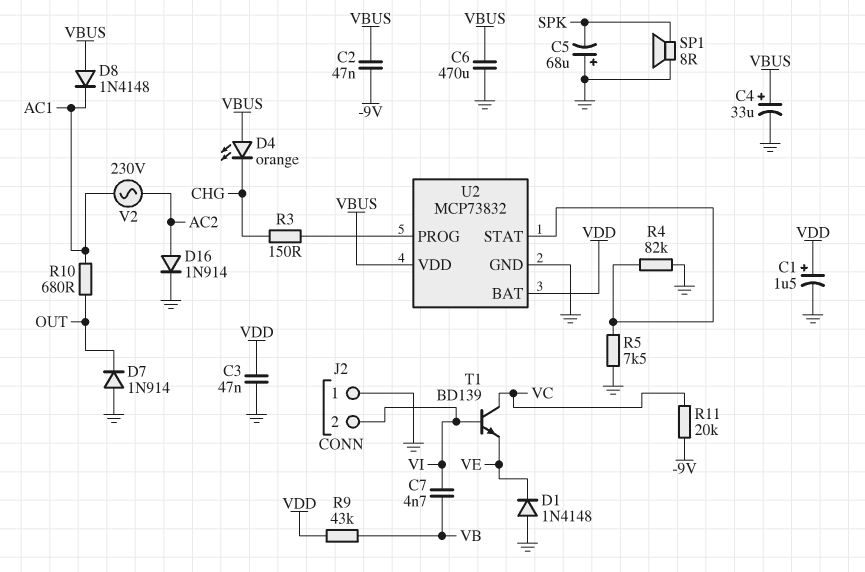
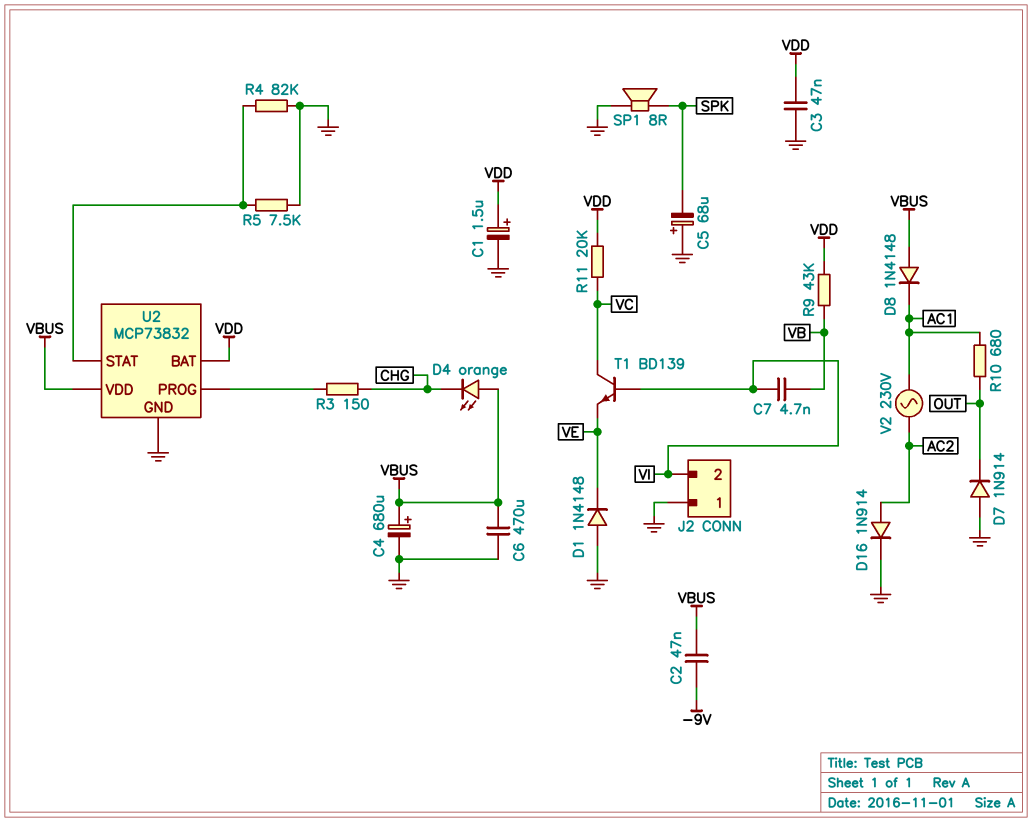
C4: 33uF (plus VBUS, minus GND) -> 680uF (plus VBUS, minus GND)
R11: 20k (-9V, VC) -> 20k (VC, VDD)

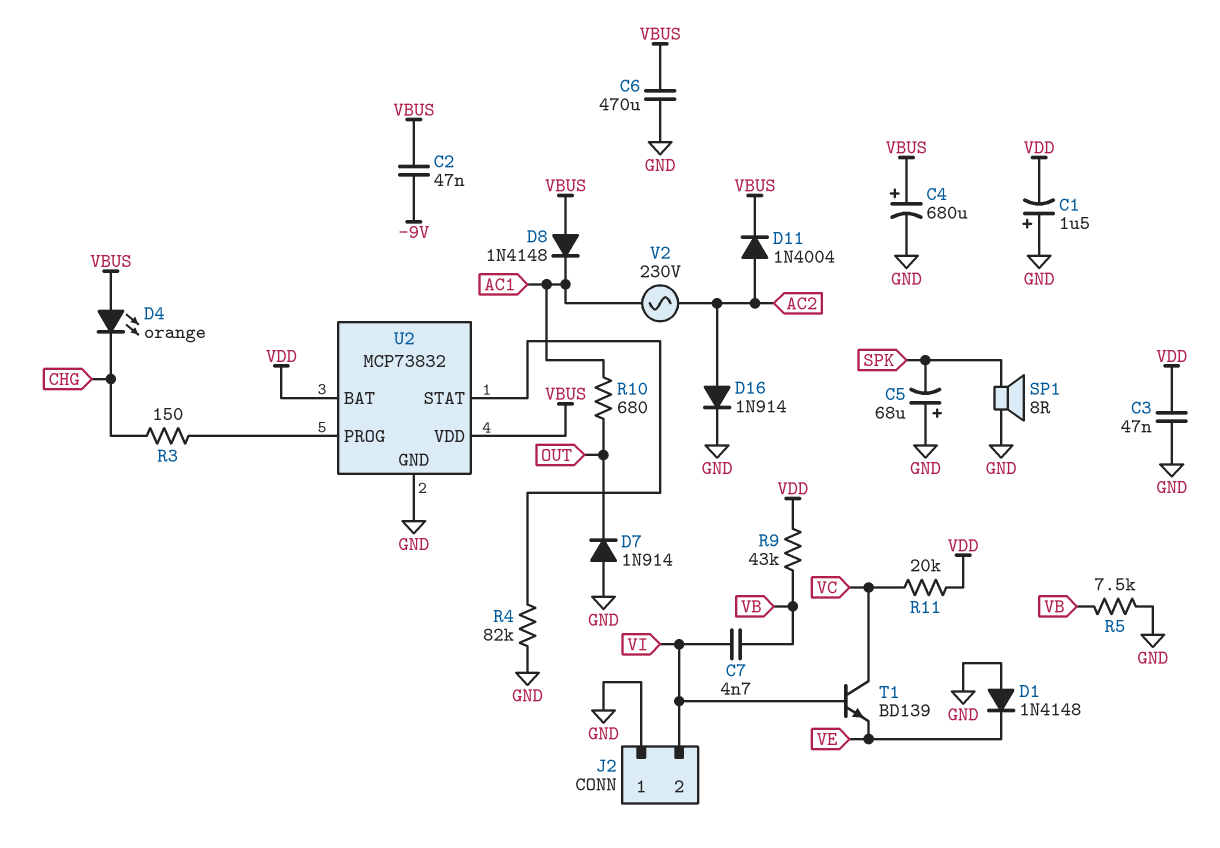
C1: 1.5uF (plus VDD, minus GND) -> 1.5uF (plus GND, minus VDD)
D11: none -> diode 1N4004 (A AC2, K VBUS)
R5: 7.5k (GND, U2/STAT) -> 7.5k (GND, VB)

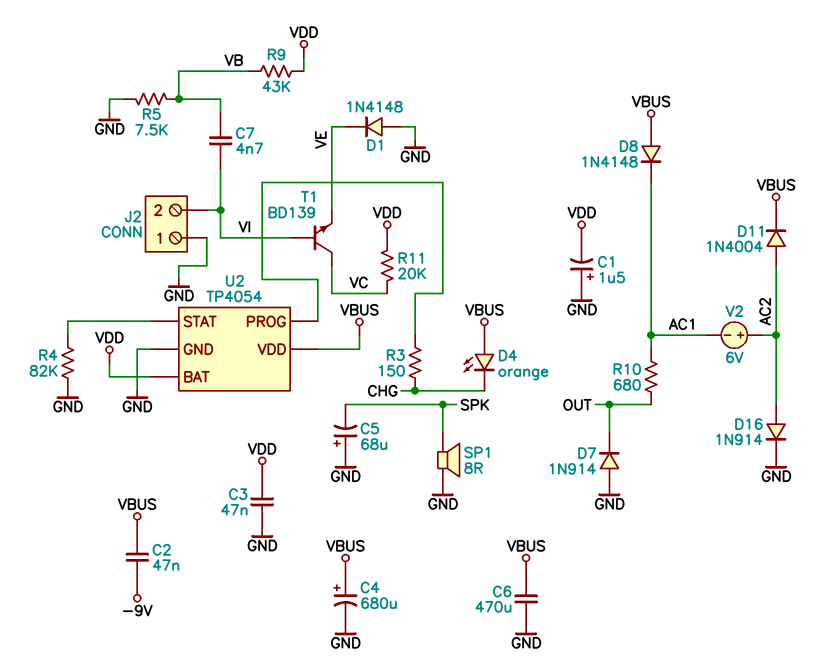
U2: MCP73832 -> TP4054
V2: AC 230V (AC1, AC2) -> 6V (plus AC2, minus AC1)

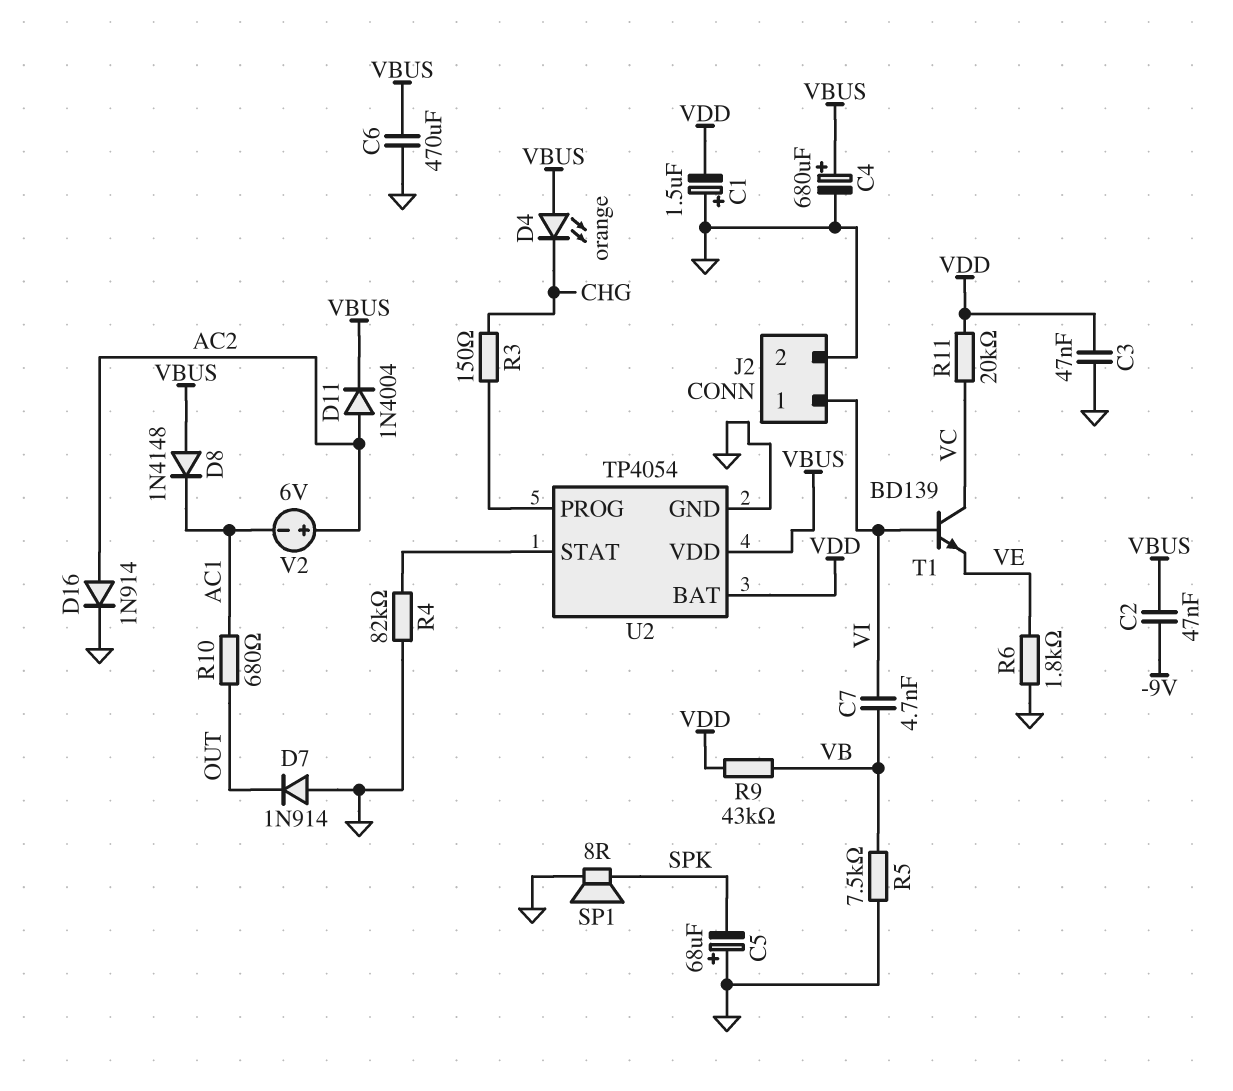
D1: diode 1N4148 (A GND, K VE) -> none
J2 pin 1: GND -> VI
J2 pin 2: VI -> GND
R6: none -> 1.8k (GND, VE)

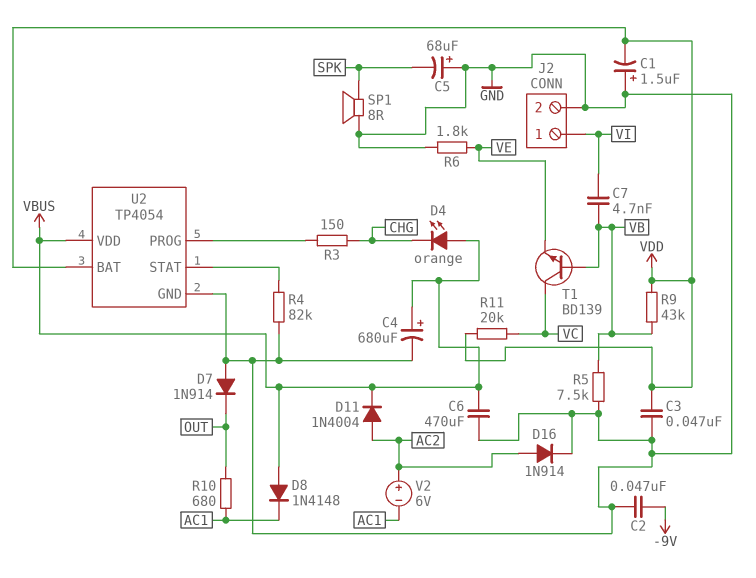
C2: 47nF (-9V, VBUS) -> 47nF (-9V, GND)
T1: NPN BD139 (B VI, C VC, E VE) -> NPN BD139 (B VB, C VC, E VE)

